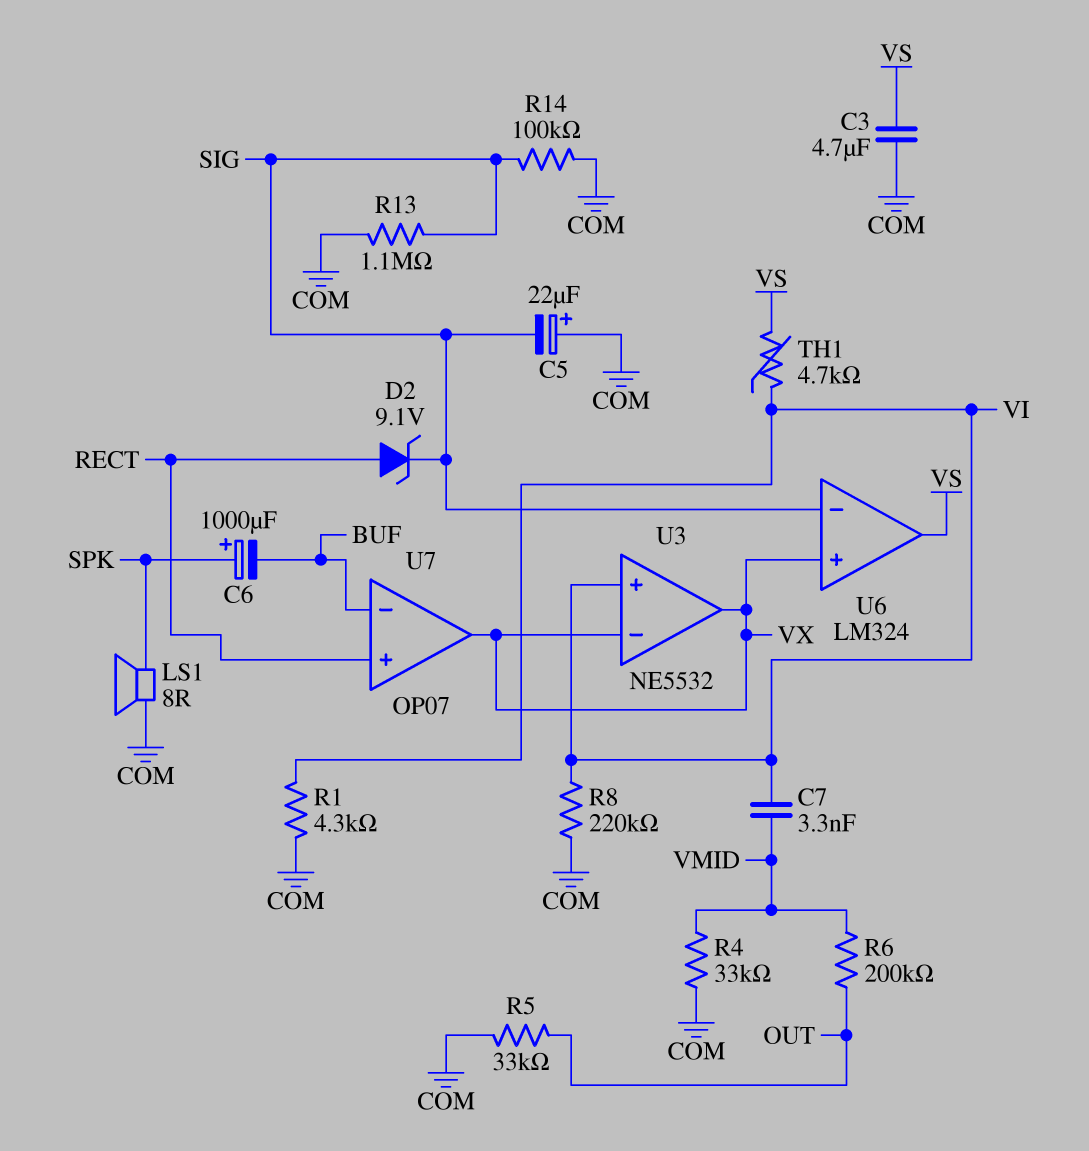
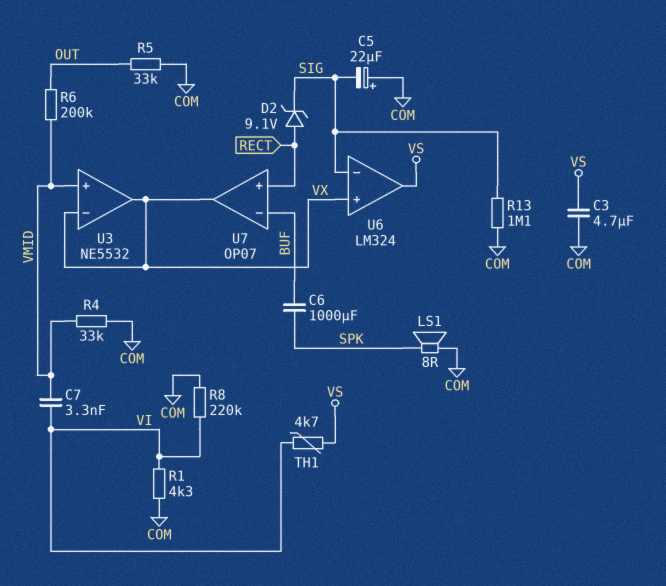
C6: 1000uF (plus SPK, minus BUF) -> 1000uF (BUF, SPK)
R14: 100k (COM, SIG) -> none
U3 pin in+: VI -> VMID

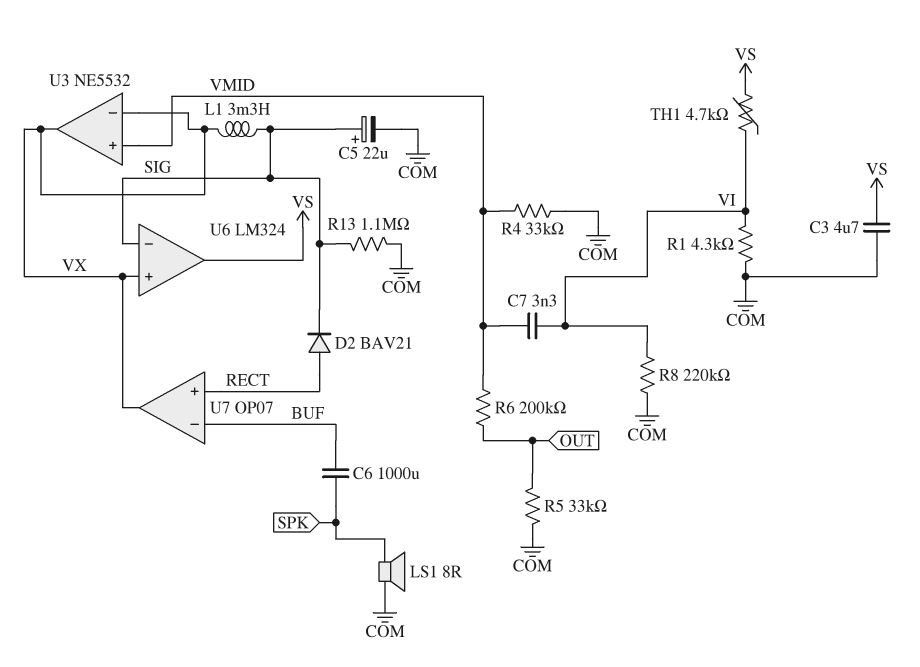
C5: 22uF (plus COM, minus SIG) -> 22uF (plus SIG, minus COM)
D2: zener 9.1V (A RECT, K SIG) -> diode BAV21 (A RECT, K SIG)
L1: none -> 3.3mH (SIG, VX)

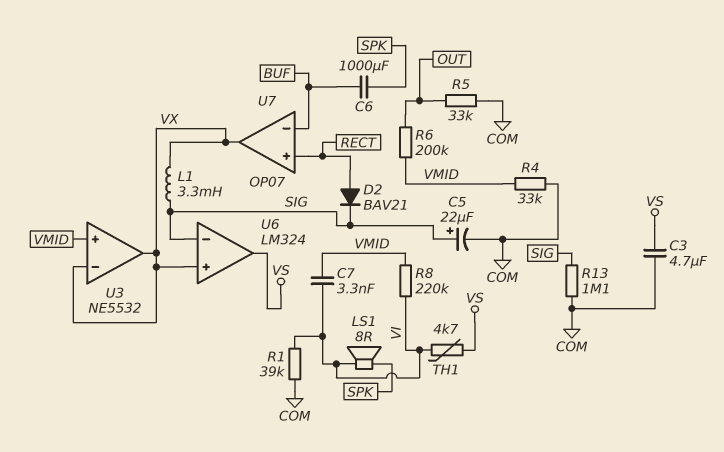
LS1: speaker 8R (COM, SPK) -> speaker 8R (SPK, VI)
R1: 4.3k (COM, VI) -> 39k (COM, VI)
R8: 220k (COM, VI) -> 220k (VI, VMID)

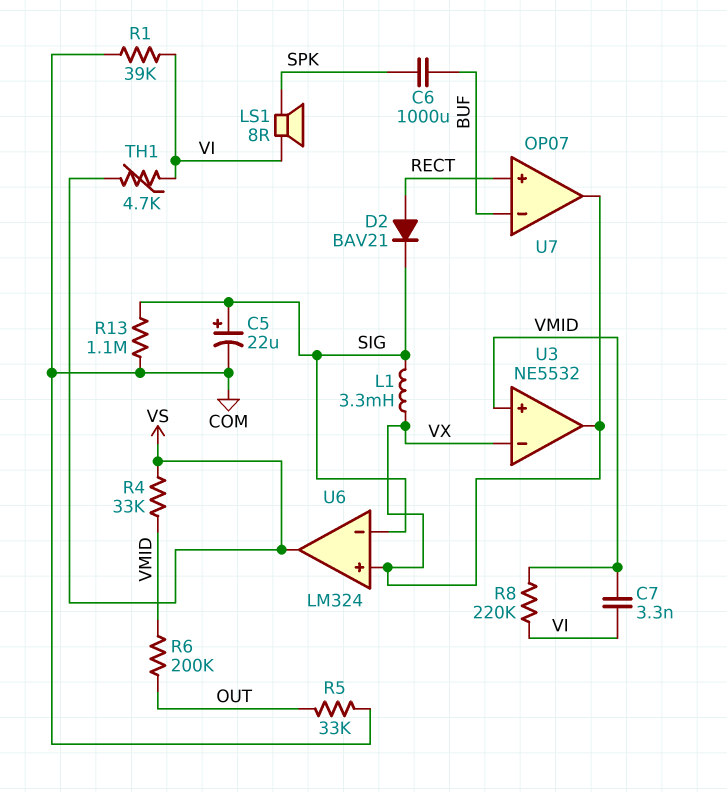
C3: 4.7uF (COM, VS) -> none
R4: 33k (COM, VMID) -> 33k (VMID, VS)

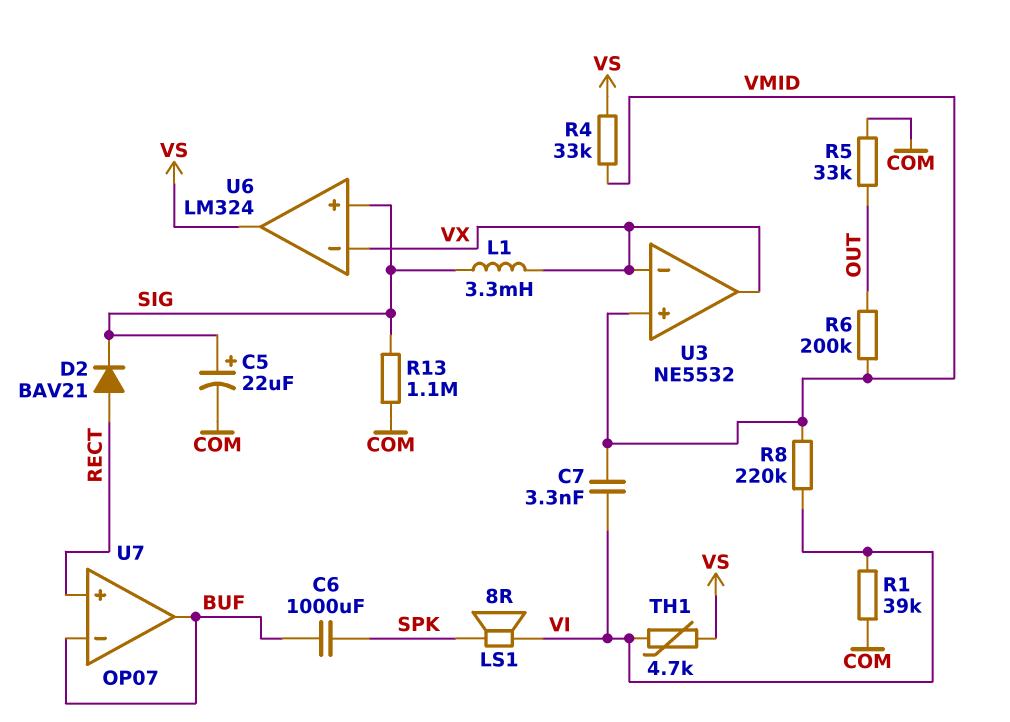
U6 pin in+: VX -> SIG
U6 pin in-: SIG -> VX
U7 pin out: VX -> BUF

